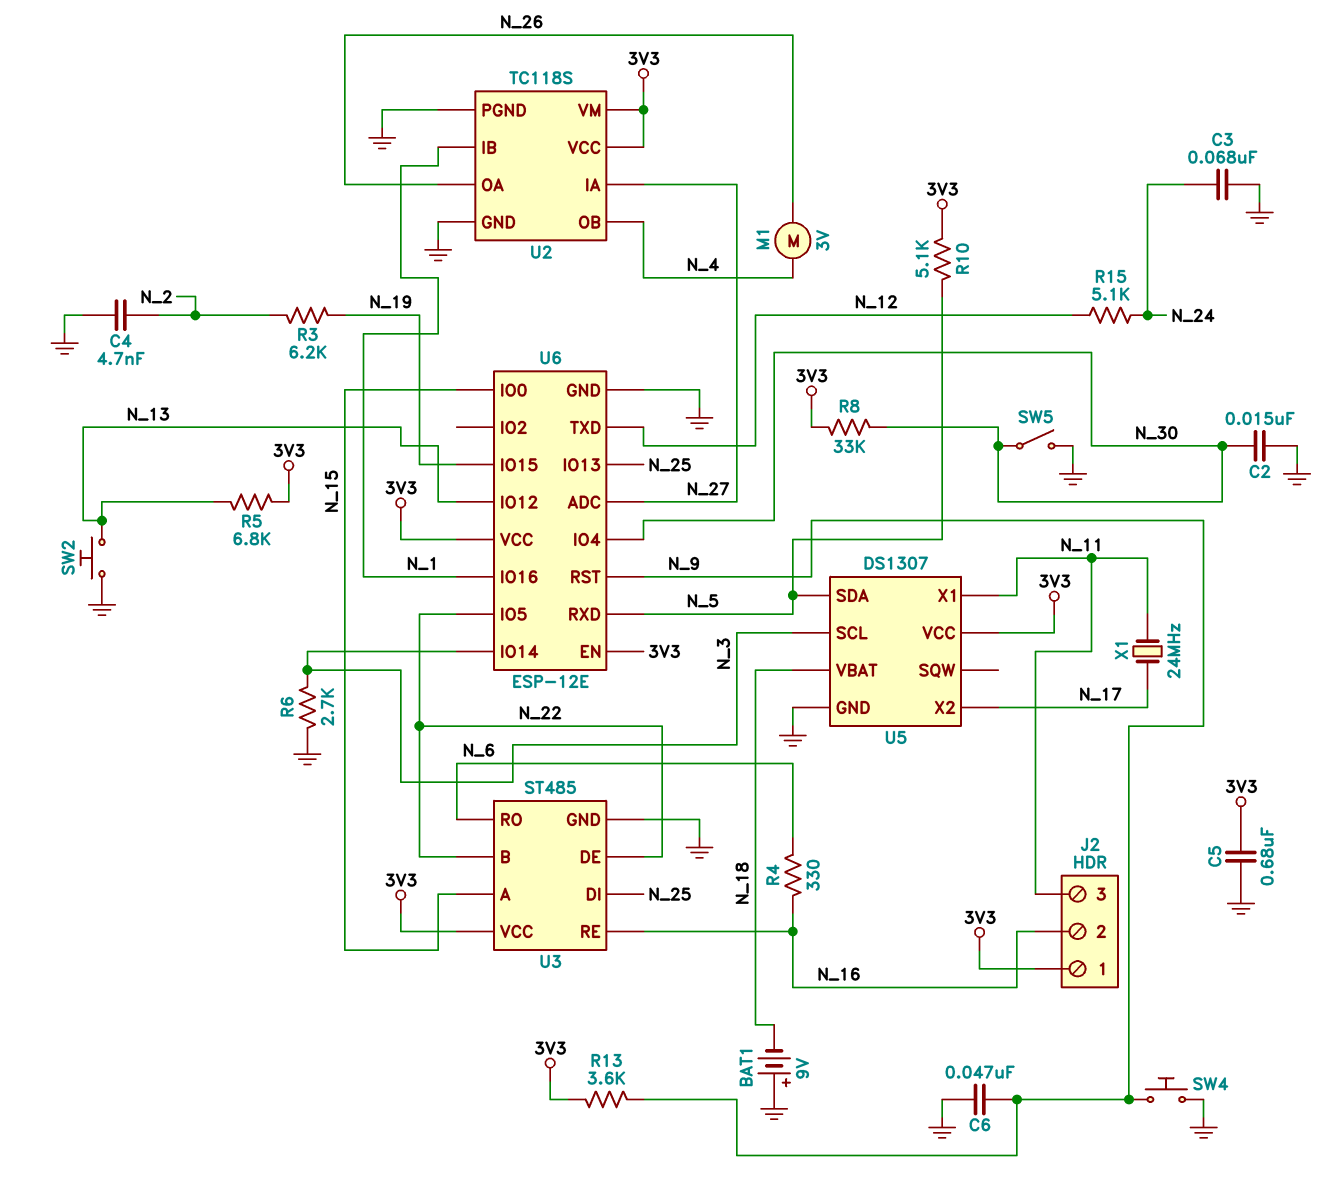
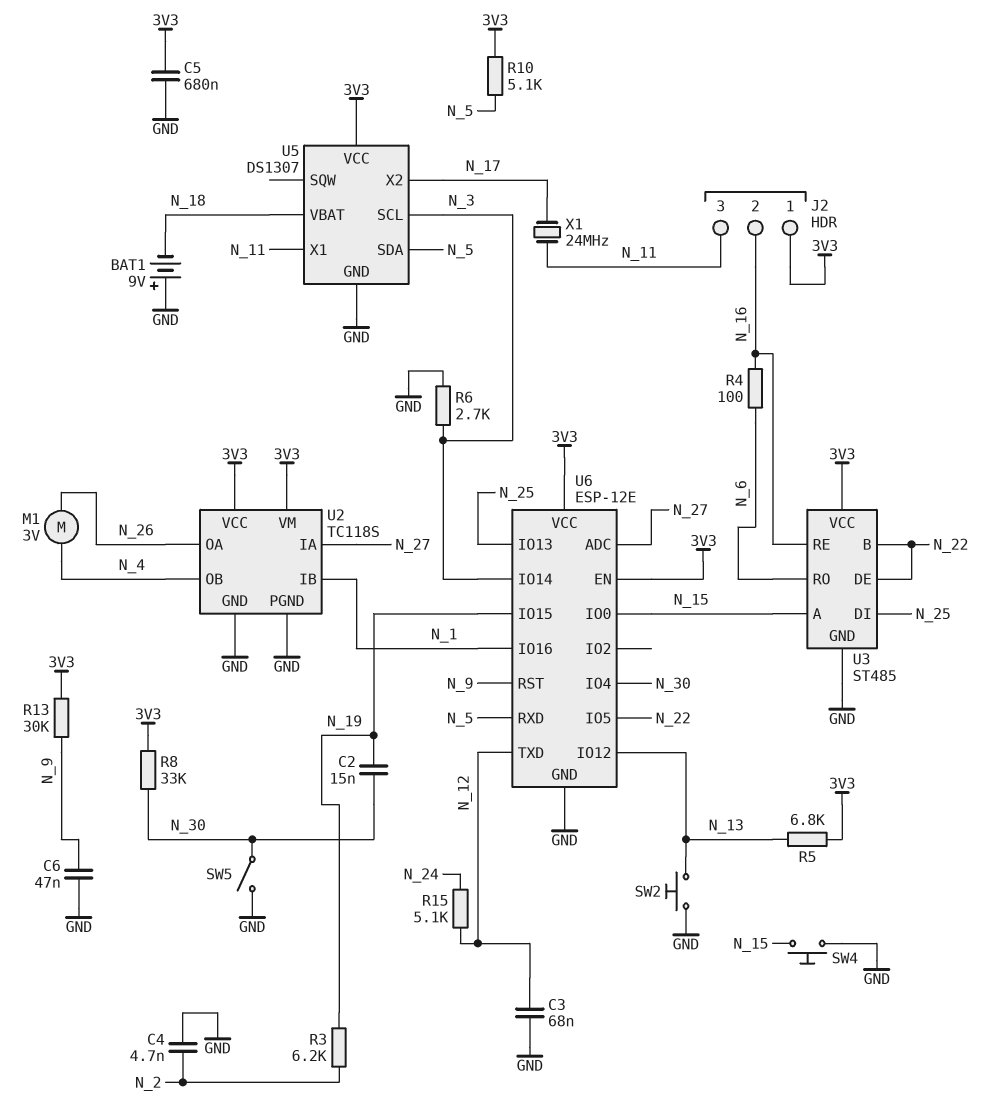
C2: 15nF (GND, N_30) -> 15nF (N_19, N_30)
C3: 68nF (GND, N_24) -> 68nF (GND, N_12)
R4: 330 (N_6, N_16) -> 100 (N_6, N_16)
R13: 3.6k (3V3, N_9) -> 30k (3V3, N_9)
SW4: button (GND, N_9) -> button (GND, N_15)

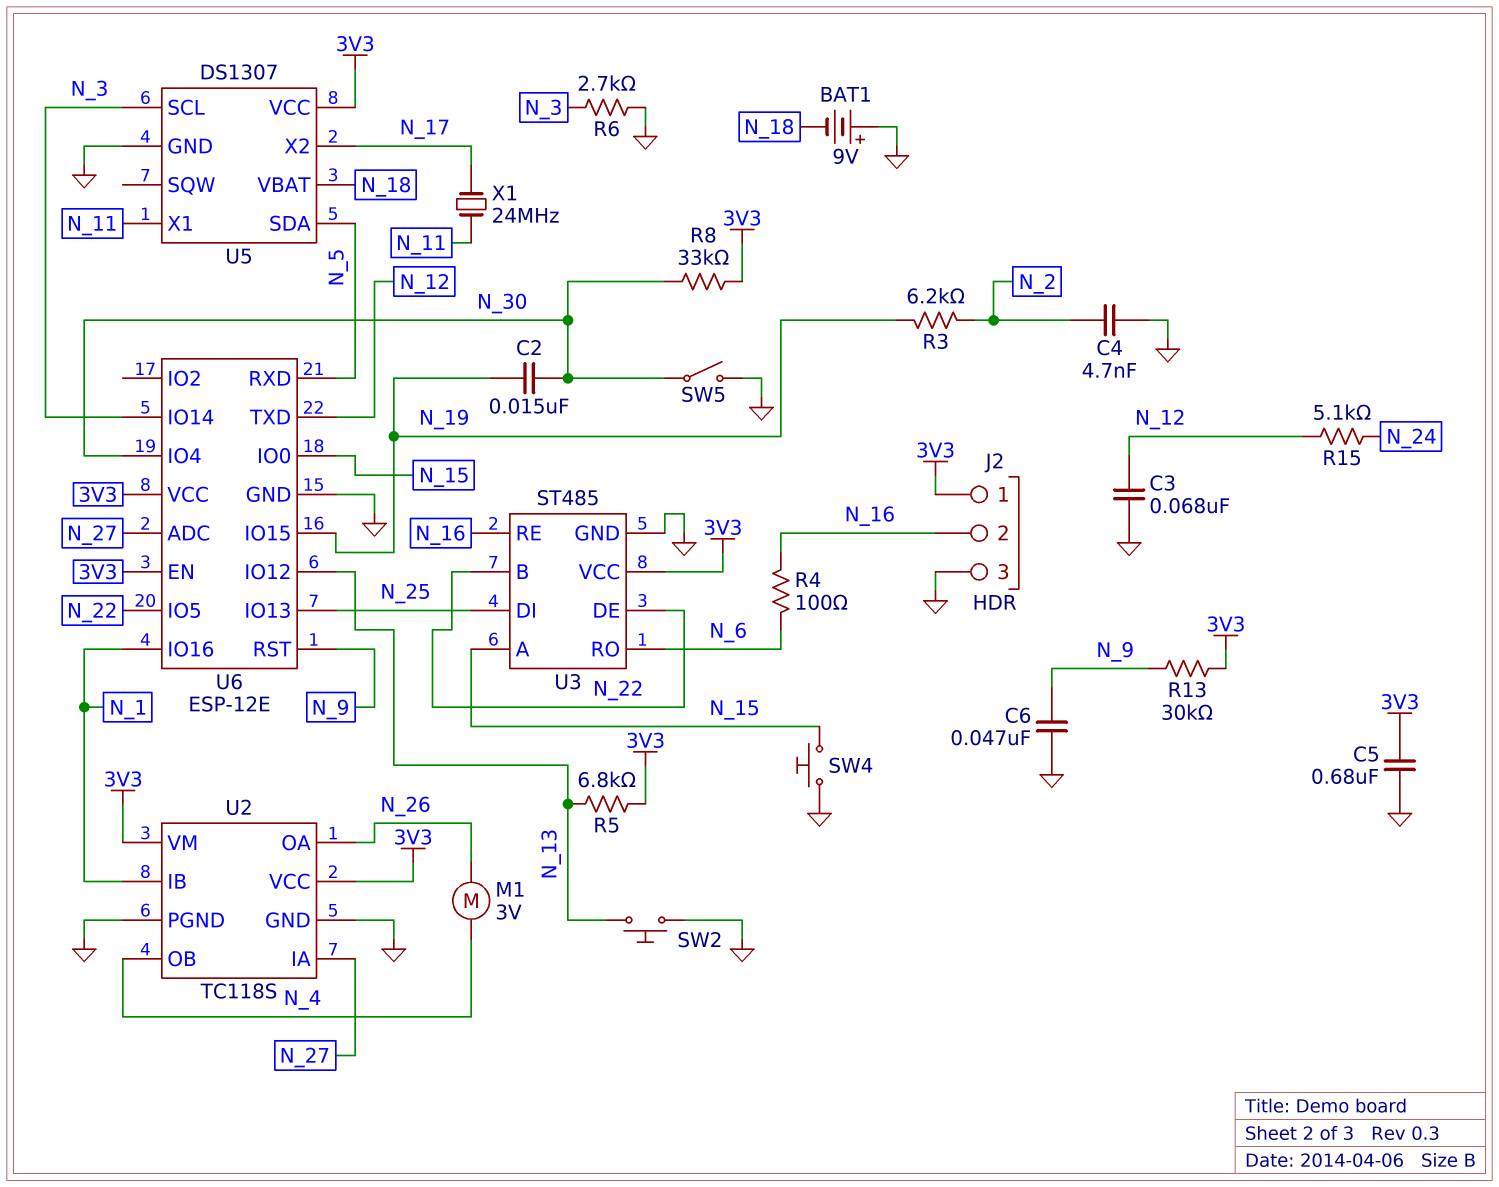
J2 pin 3: N_11 -> GND
R10: 5.1k (3V3, N_5) -> none

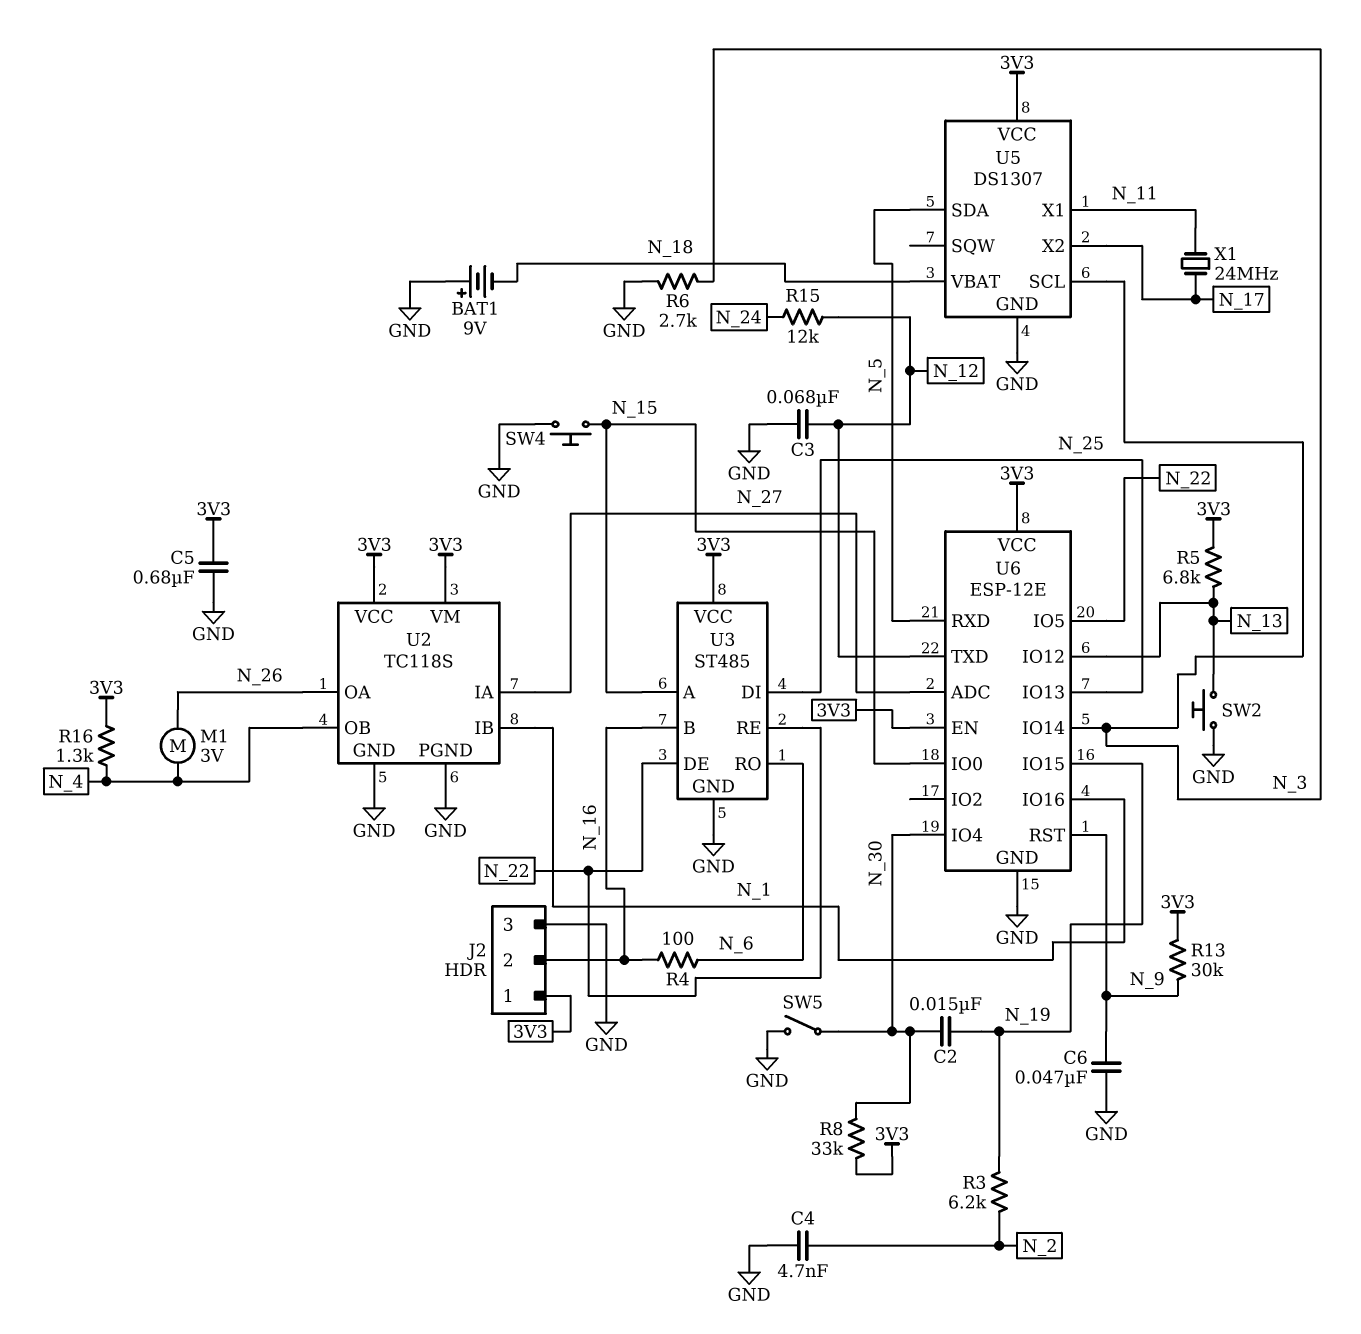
R15: 5.1k (N_12, N_24) -> 12k (N_12, N_24)
R16: none -> 1.3k (3V3, N_4)
U3 pin B: N_22 -> N_16
U3 pin RE: N_16 -> N_22

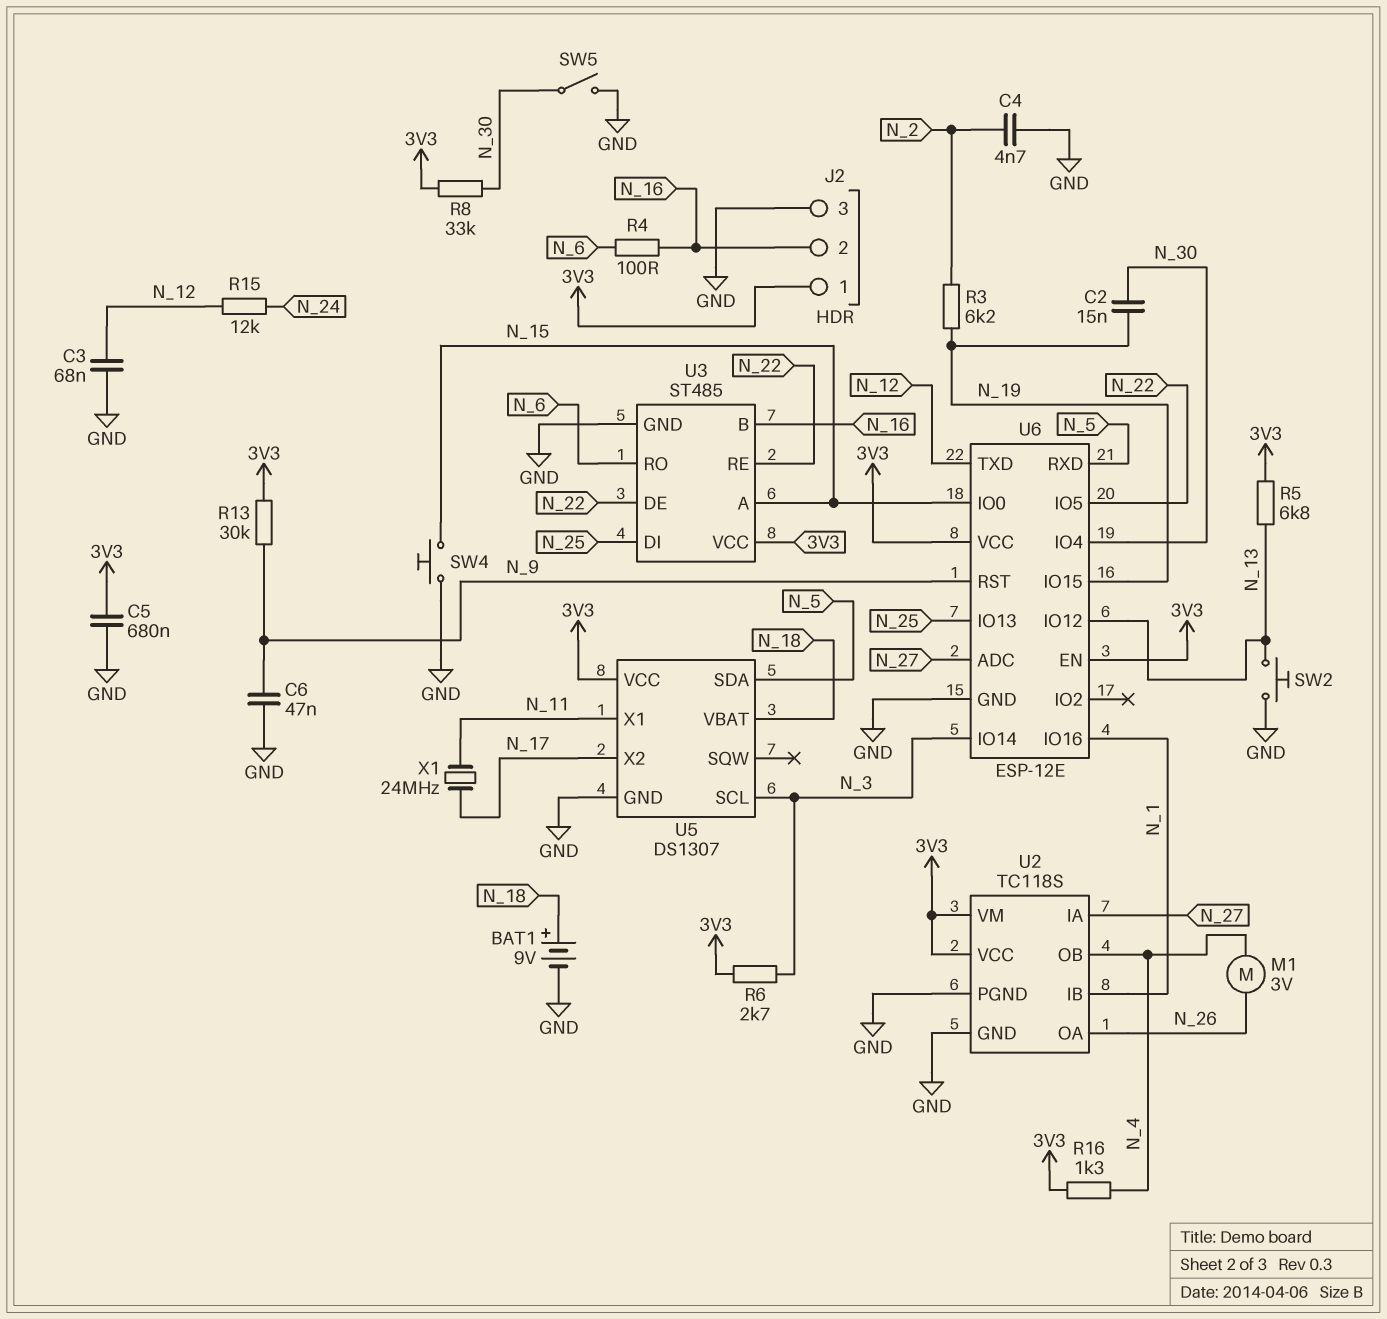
BAT1: 9V (plus GND, minus N_18) -> 9V (plus N_18, minus GND)
R6: 2.7k (GND, N_3) -> 2.7k (3V3, N_3)

